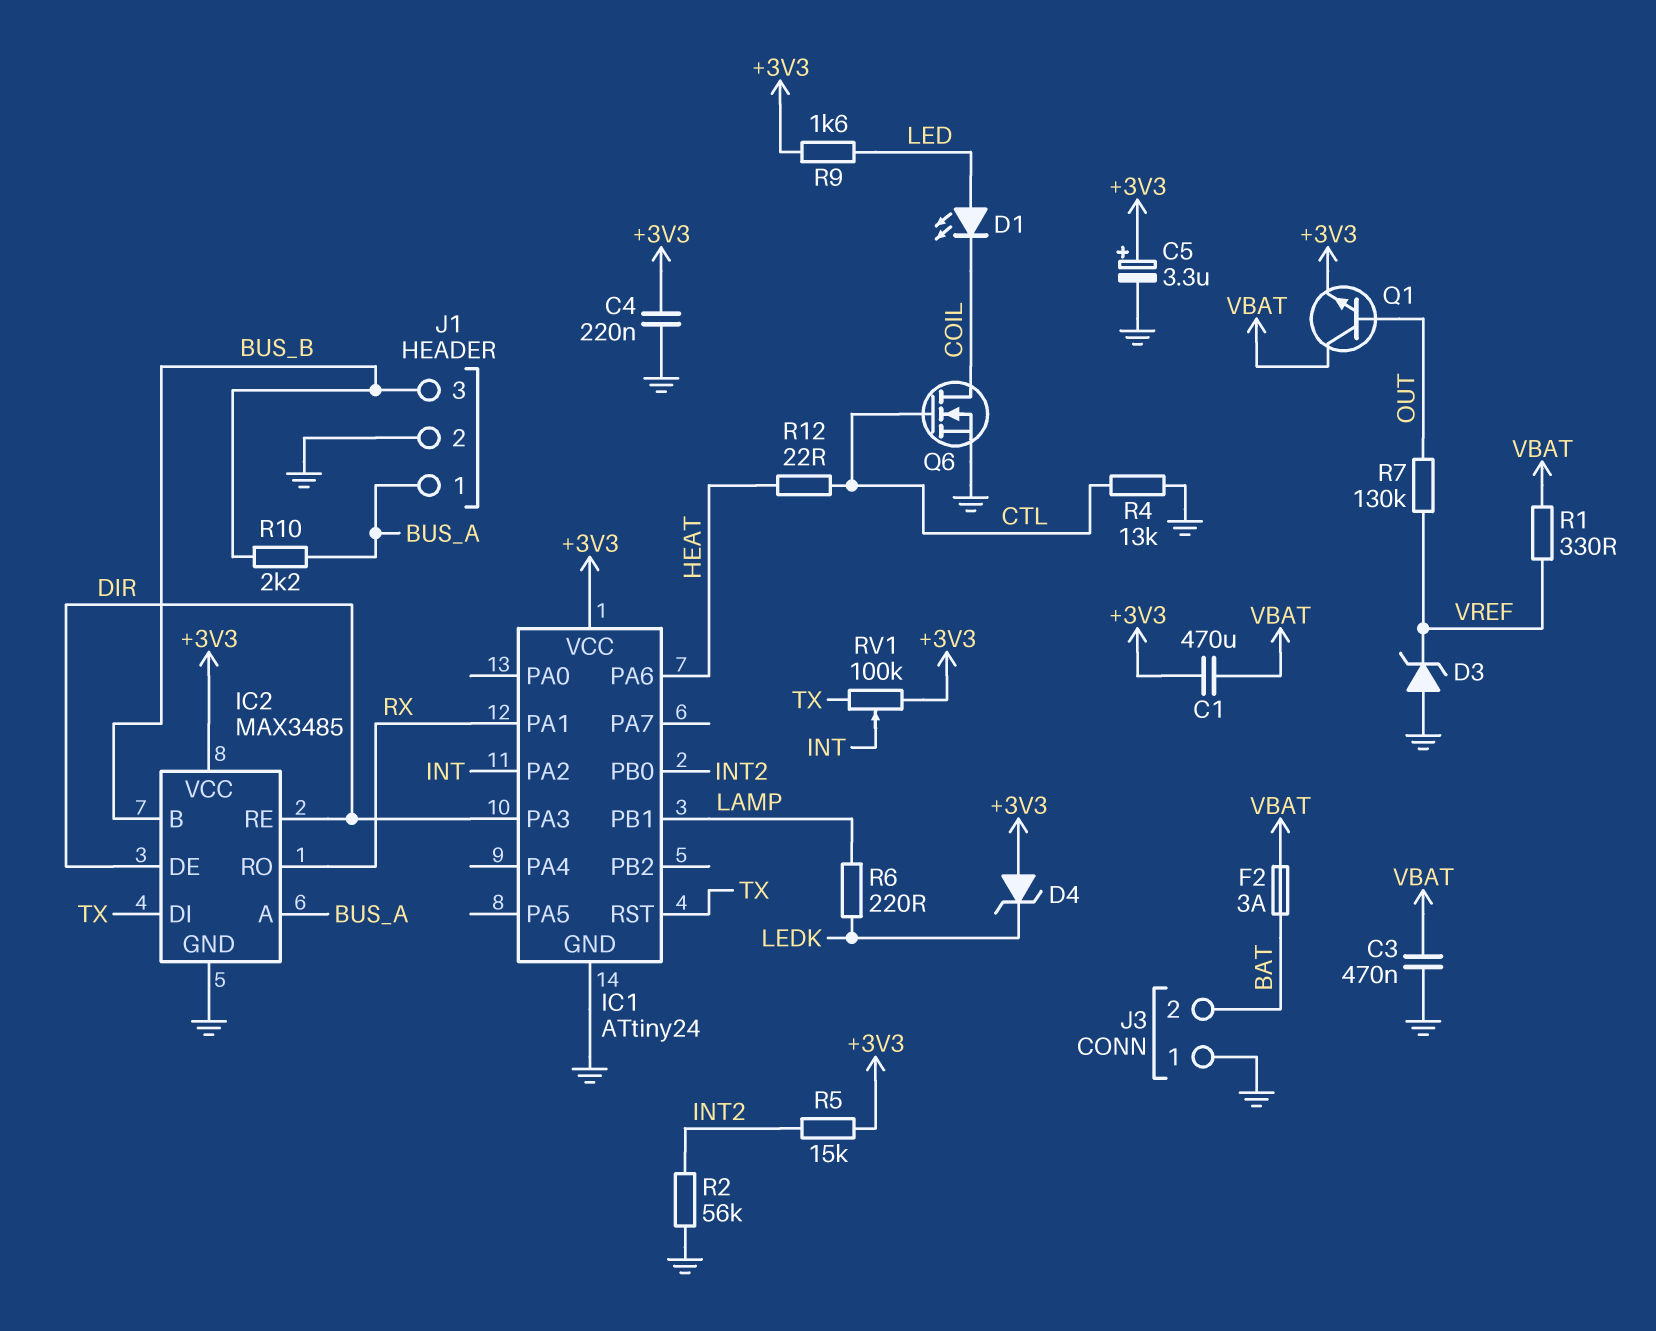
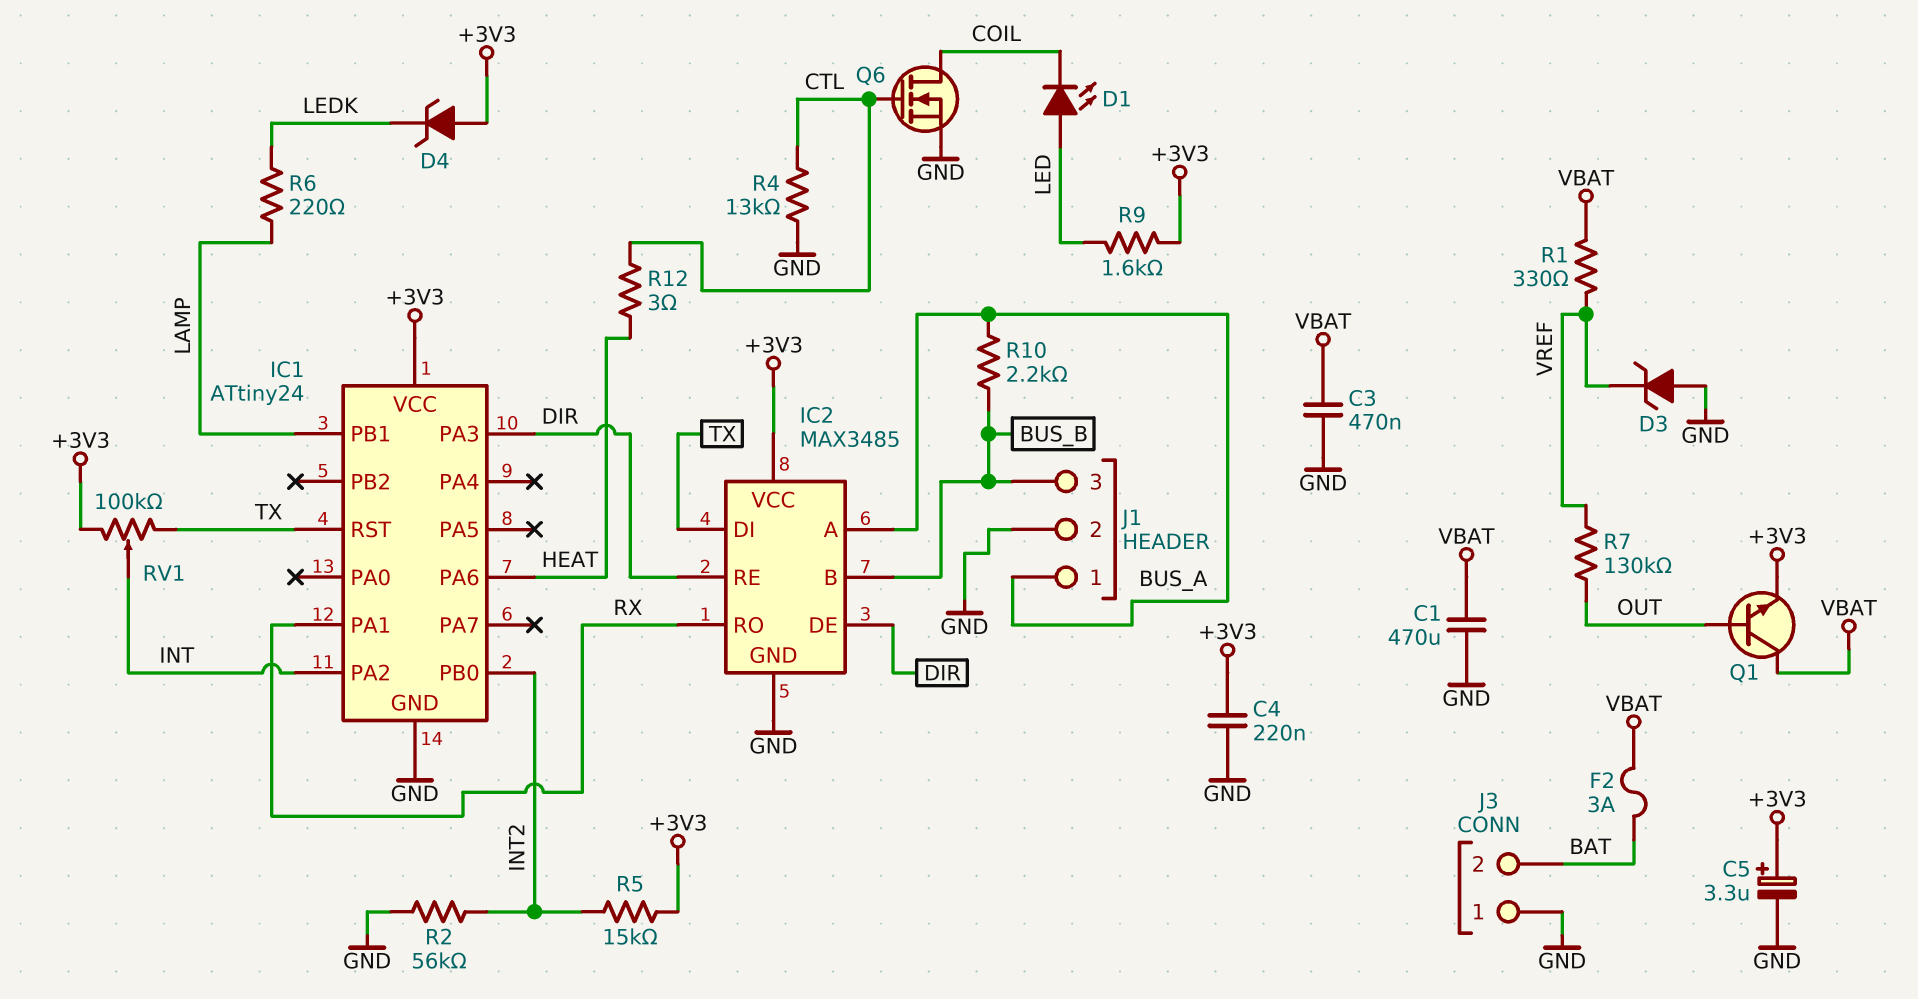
C1: 470uF (+3V3, VBAT) -> 470uF (GND, VBAT)
R12: 22 (CTL, HEAT) -> 3 (CTL, HEAT)

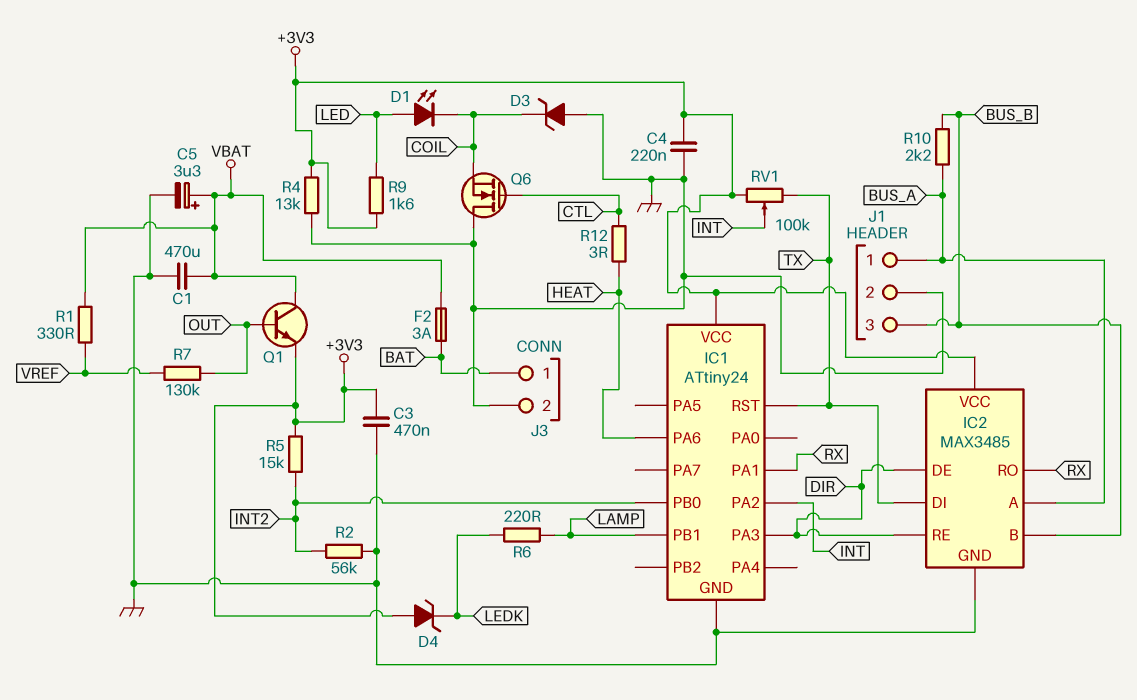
C3: 470nF (GND, VBAT) -> 470nF (+3V3, GND)
C5: 3.3uF (plus +3V3, minus GND) -> 3.3uF (plus VBAT, minus GND)
D3: zener (A GND, K VREF) -> zener (A GND, K COIL)
J3 pin 1: GND -> BAT
J3 pin 2: BAT -> GND
Q6: NMOS (G CTL, D COIL, S GND) -> NMOS (G CTL, D GND, S COIL)
R4: 13k (CTL, GND) -> 13k (+3V3, GND)

